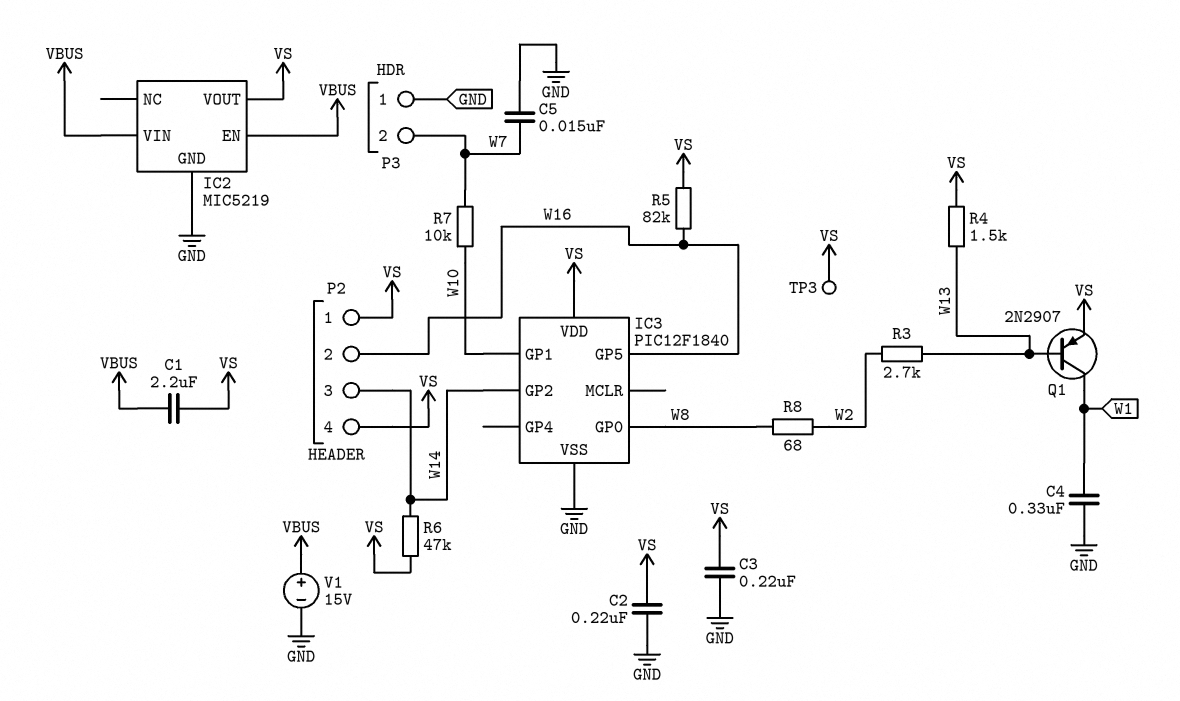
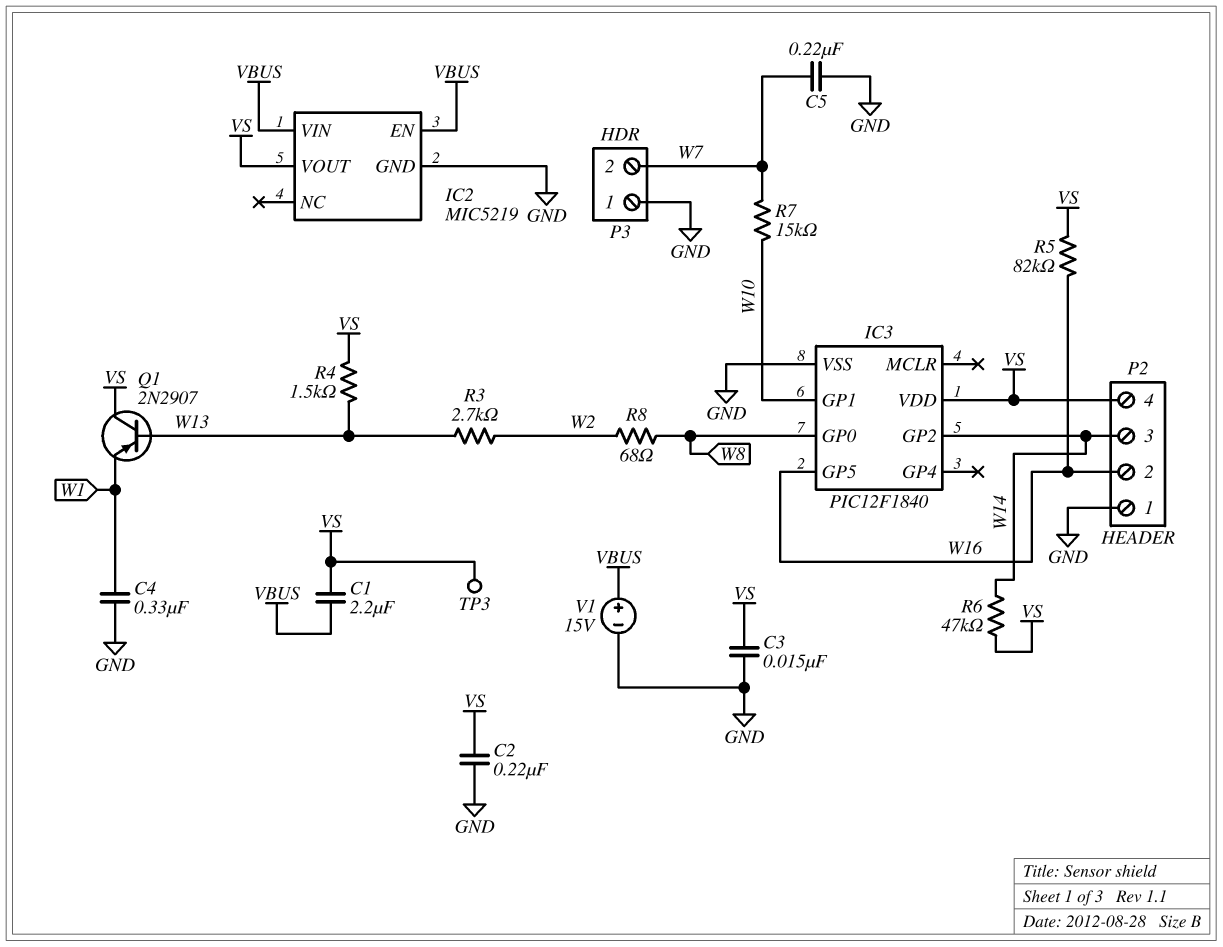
C3: 220nF (GND, VS) -> 15nF (GND, VS)
C5: 15nF (GND, W7) -> 220nF (GND, W7)
P2 pin 1: VS -> GND
Q1: PNP 2N2907 (B W13, C W1, E VS) -> PNP 2N2907 (B W13, C VS, E W1)
R7: 10k (W7, W10) -> 15k (W7, W10)

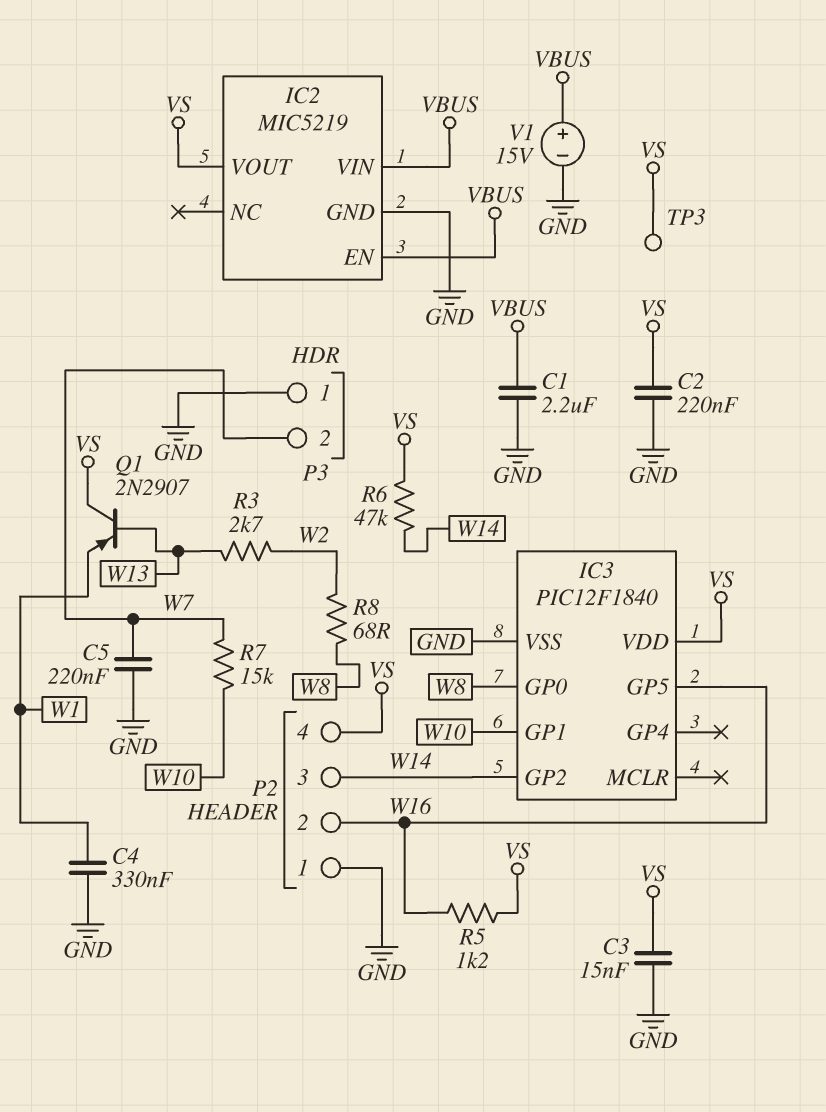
C1: 2.2uF (VBUS, VS) -> 2.2uF (GND, VBUS)
R4: 1.5k (VS, W13) -> none
R5: 82k (VS, W16) -> 1.2k (VS, W16)

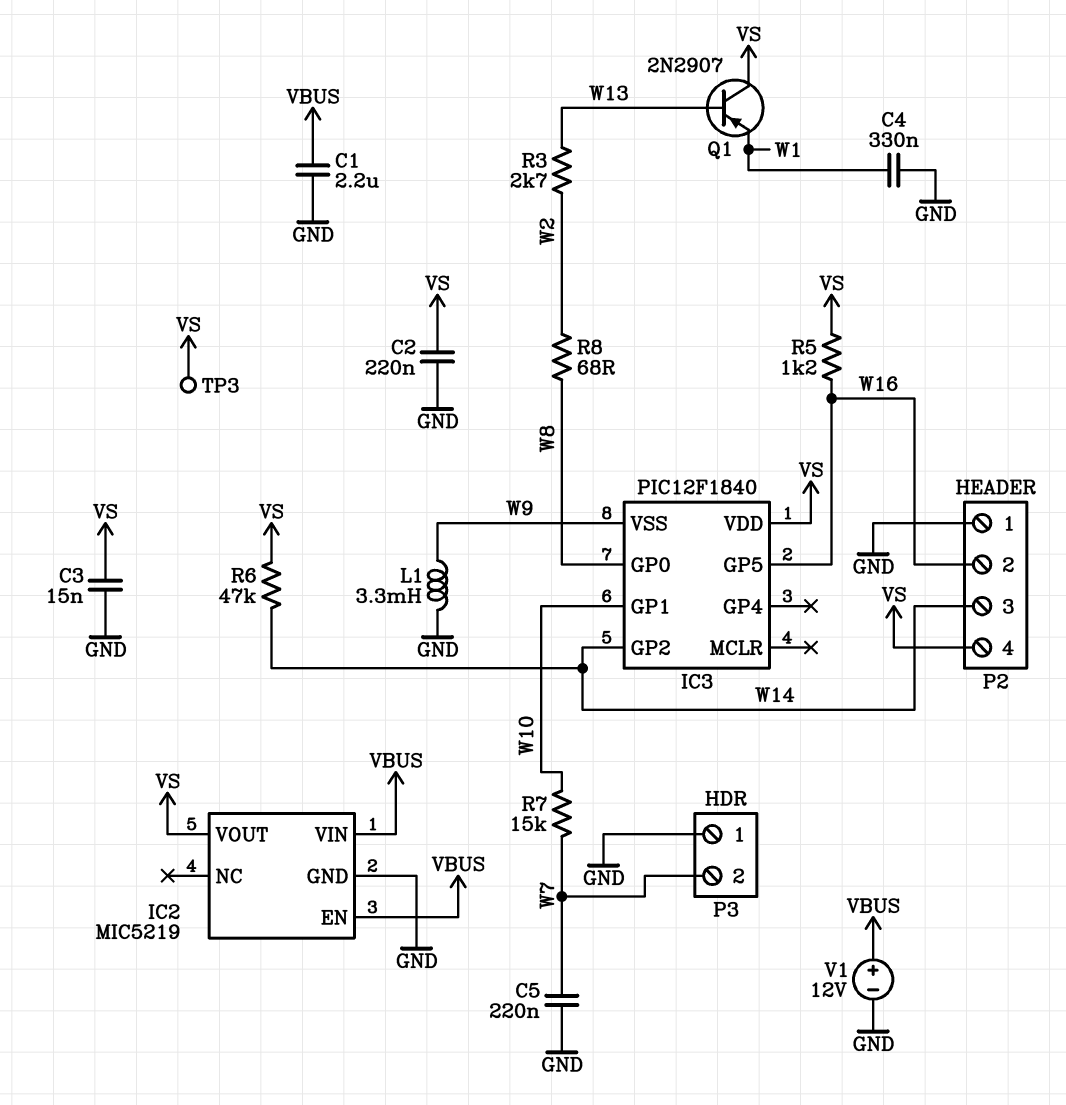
IC3 pin VSS: GND -> W9
L1: none -> 3.3mH (GND, W9)
V1: 15V (plus VBUS, minus GND) -> 12V (plus VBUS, minus GND)

